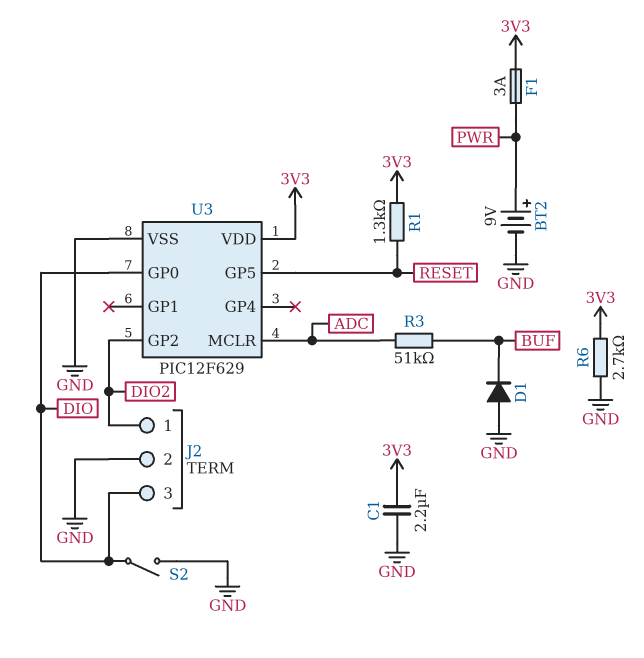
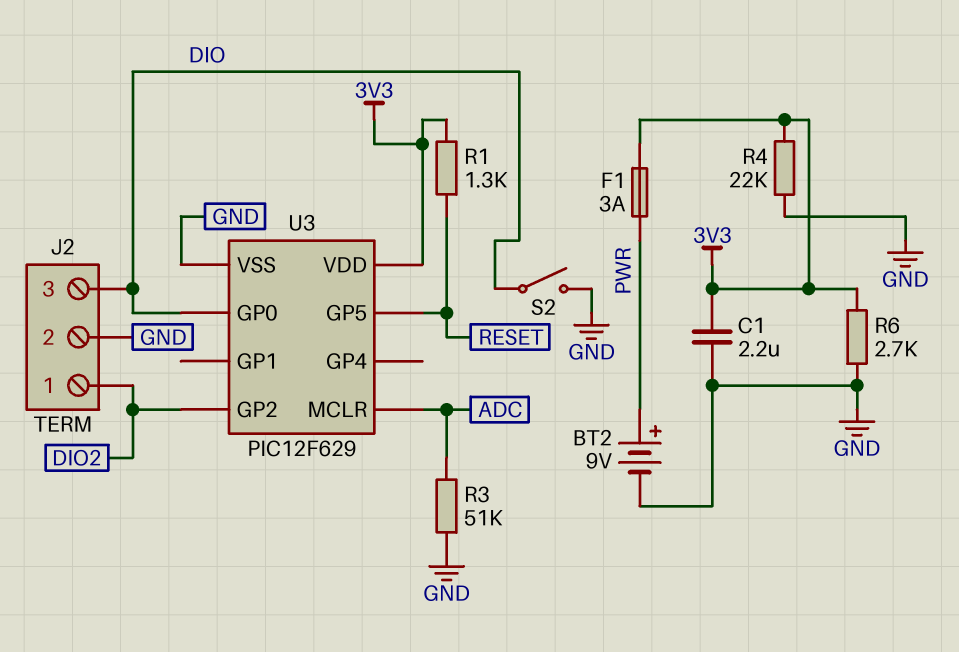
D1: diode (A GND, K BUF) -> none
R3: 51k (ADC, BUF) -> 51k (ADC, GND)
R4: none -> 22k (3V3, GND)

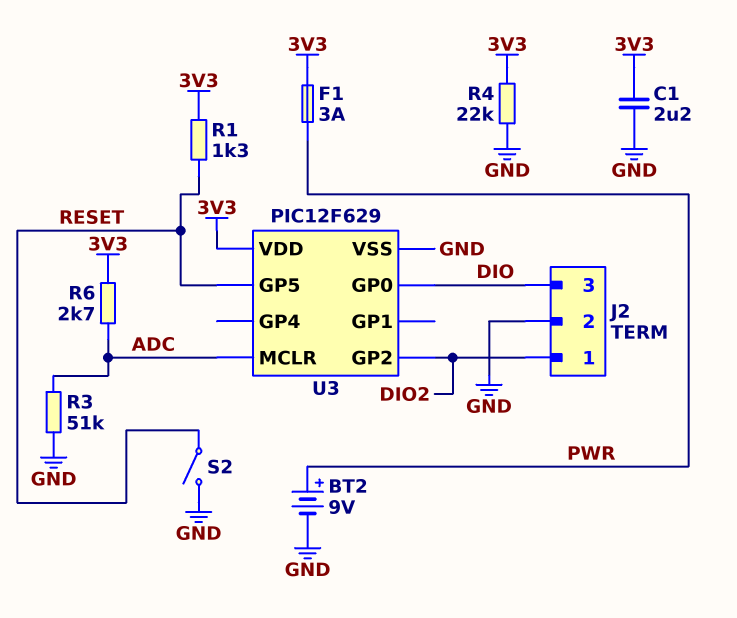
R6: 2.7k (3V3, GND) -> 2.7k (3V3, ADC)
S2: switch (DIO, GND) -> switch (GND, RESET)

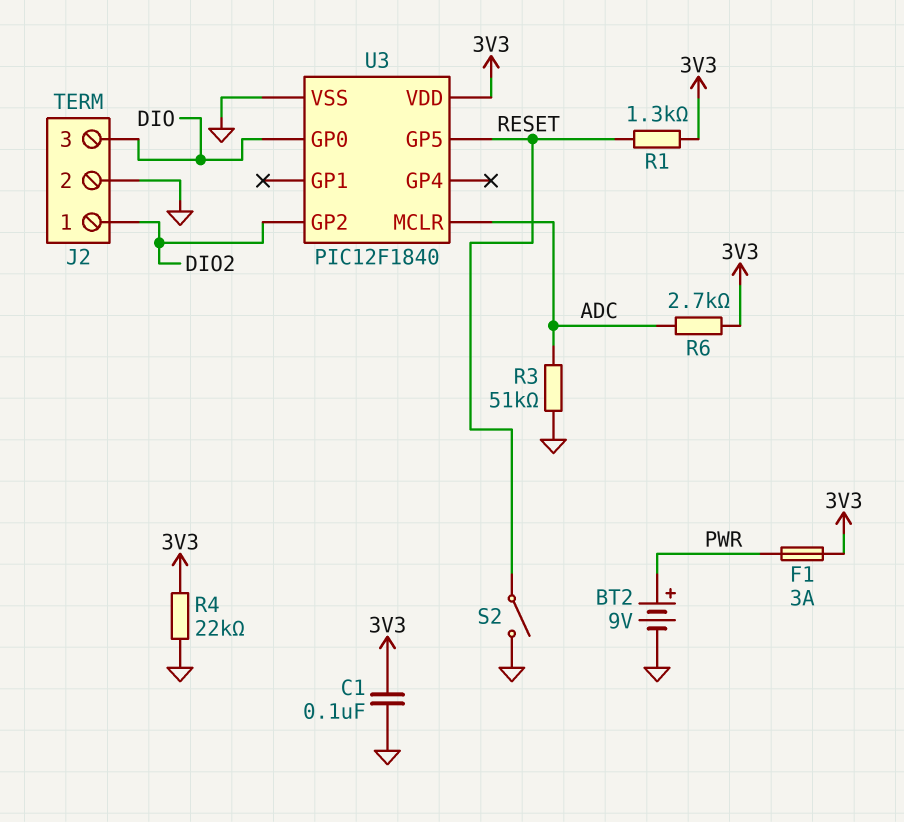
C1: 2.2uF (3V3, GND) -> 100nF (3V3, GND)
U3: PIC12F629 -> PIC12F1840

